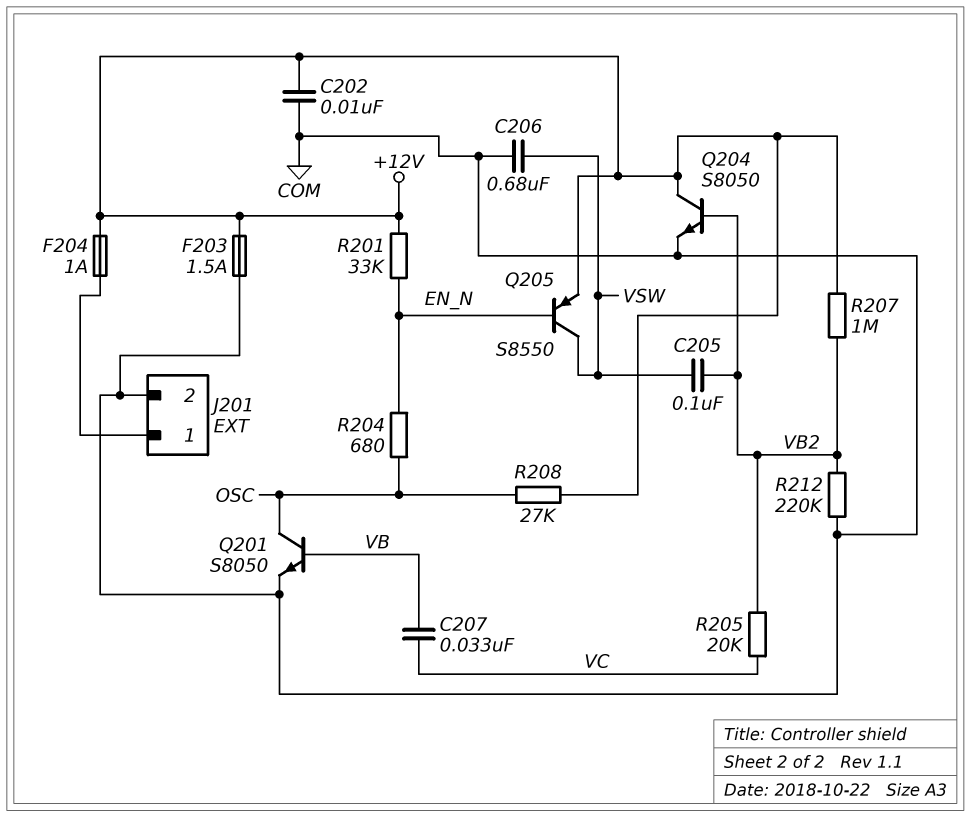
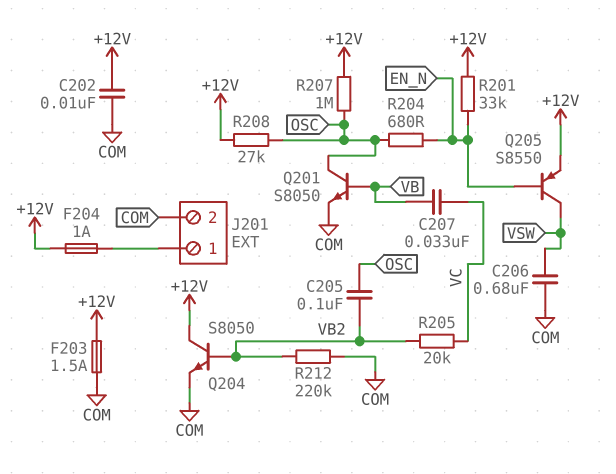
C205: 100nF (VB2, VSW) -> 100nF (OSC, VB2)
R207: 1M (+12V, VB2) -> 1M (+12V, OSC)

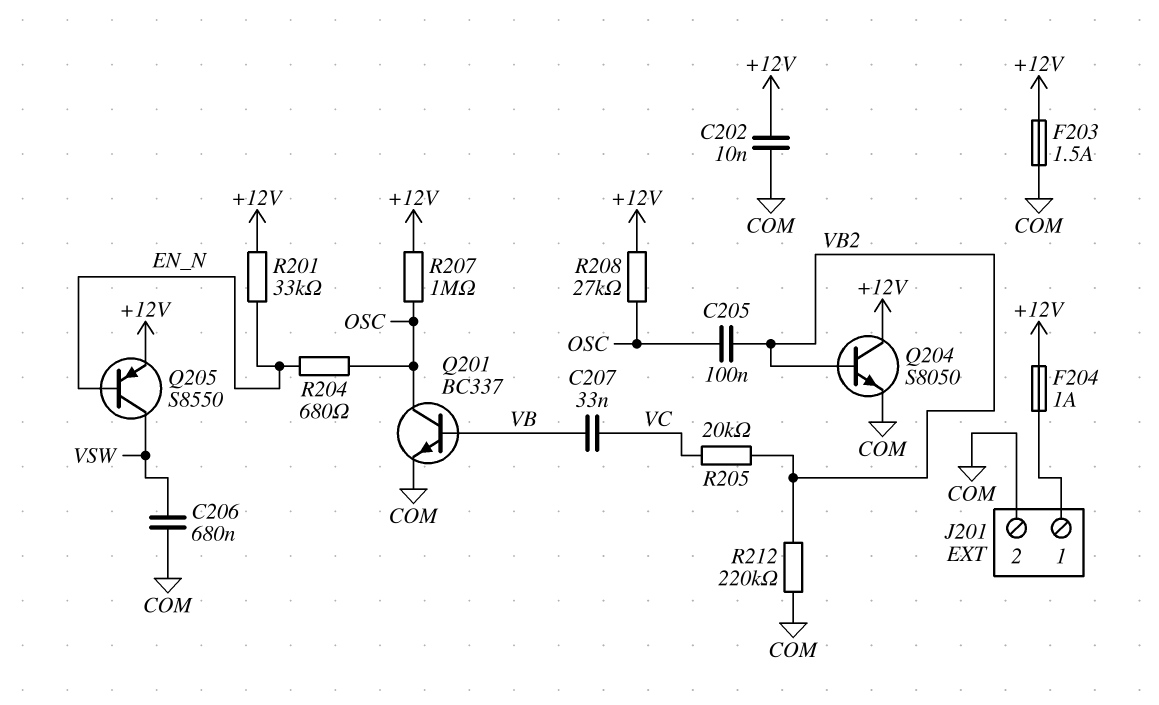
Q201: NPN S8050 (B VB, C OSC, E COM) -> NPN BC337 (B VB, C OSC, E COM)

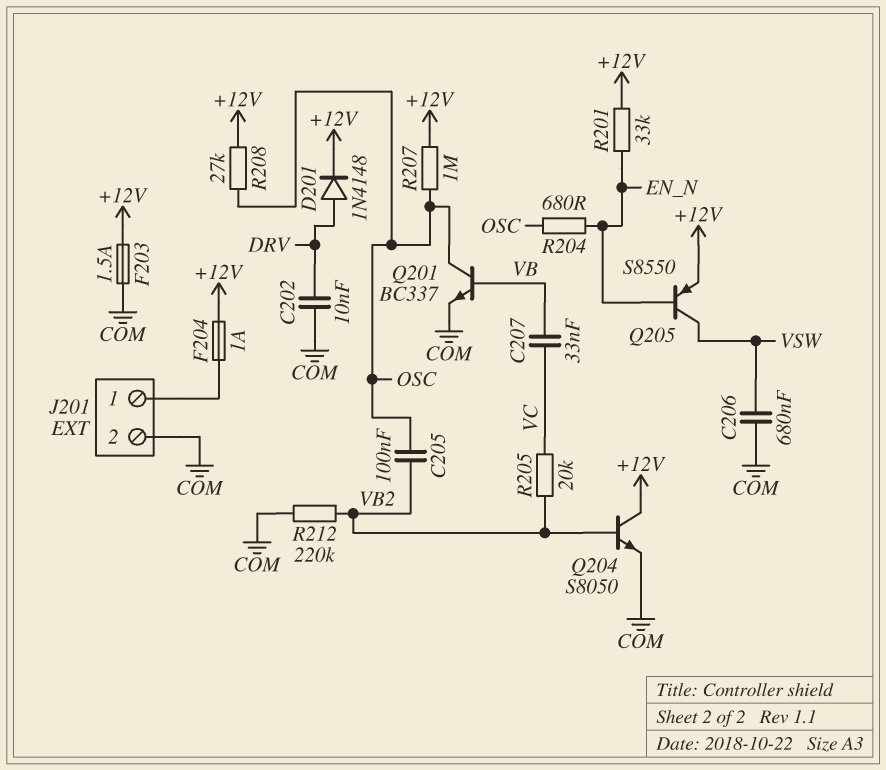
C202: 10nF (+12V, COM) -> 10nF (COM, DRV)
D201: none -> diode 1N4148 (A DRV, K +12V)

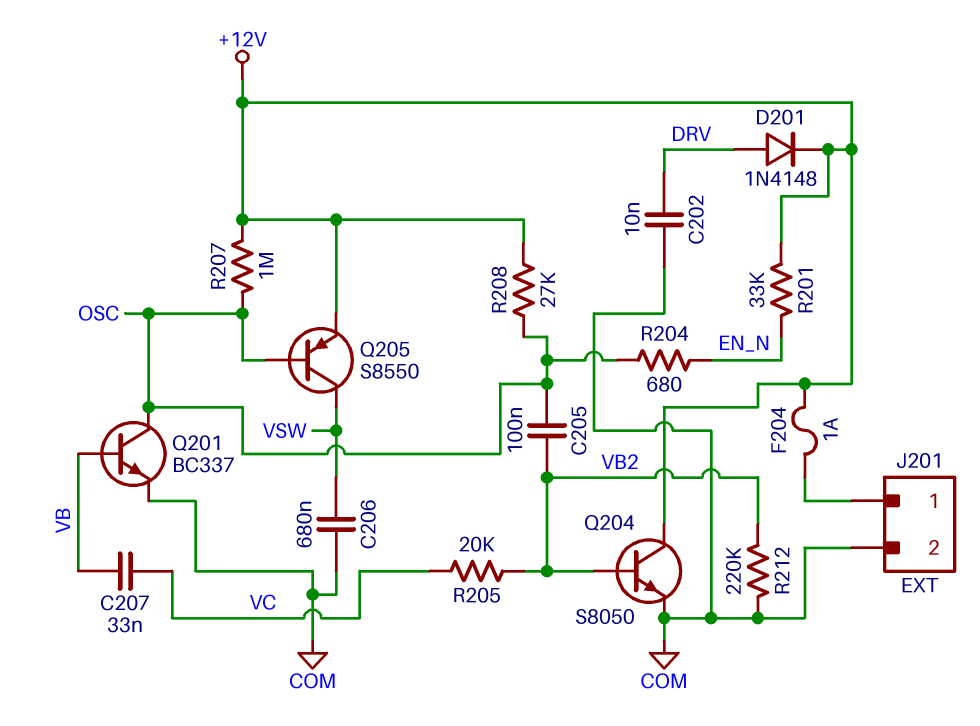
F203: 1.5A (+12V, COM) -> none
Q205: PNP S8550 (B EN_N, C VSW, E +12V) -> PNP S8550 (B OSC, C VSW, E +12V)

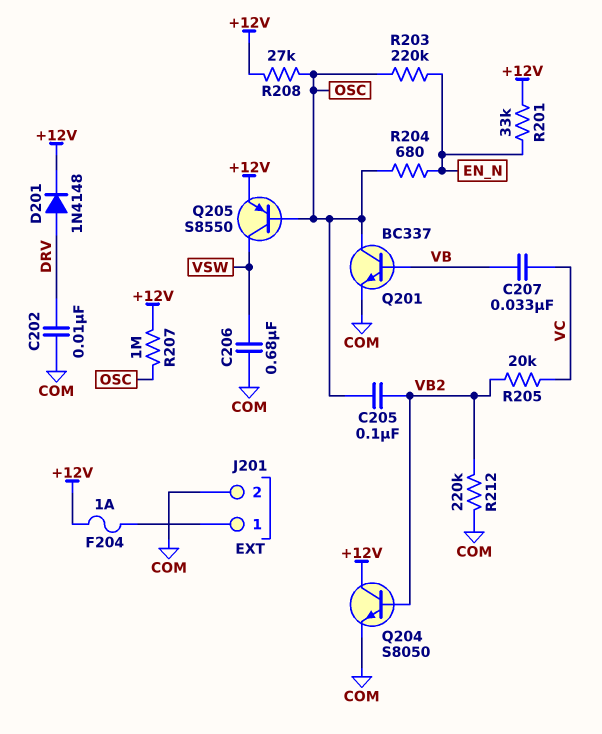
R203: none -> 220k (EN_N, OSC)

